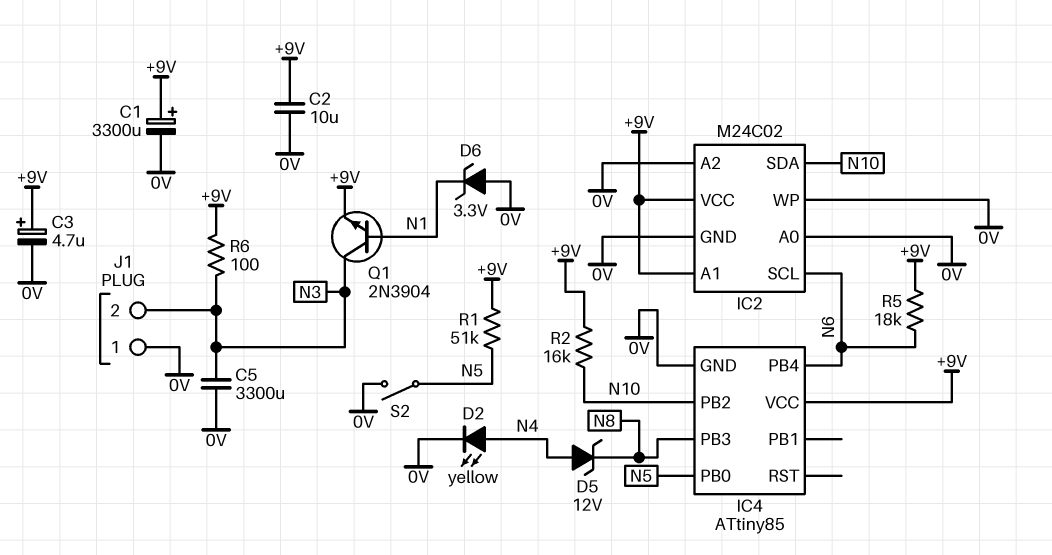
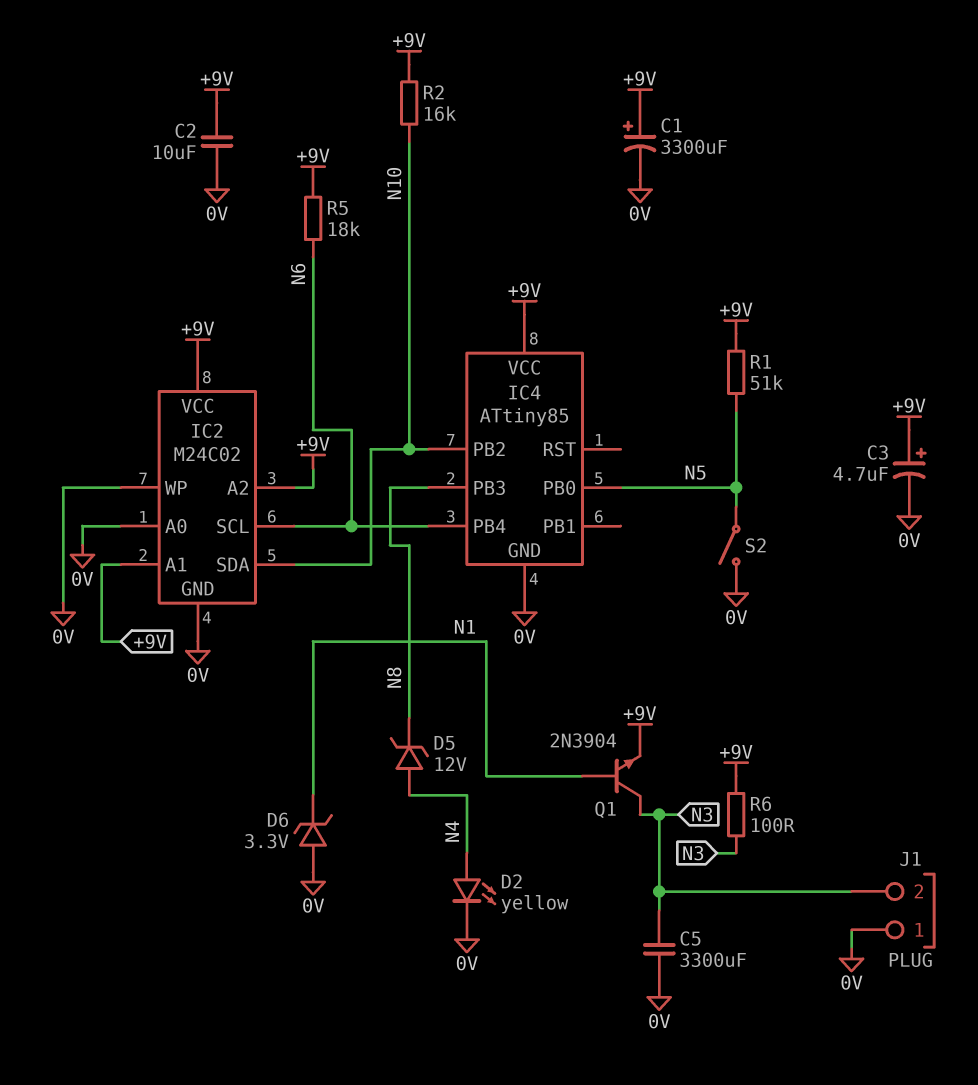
IC2 pin A2: 0V -> +9V

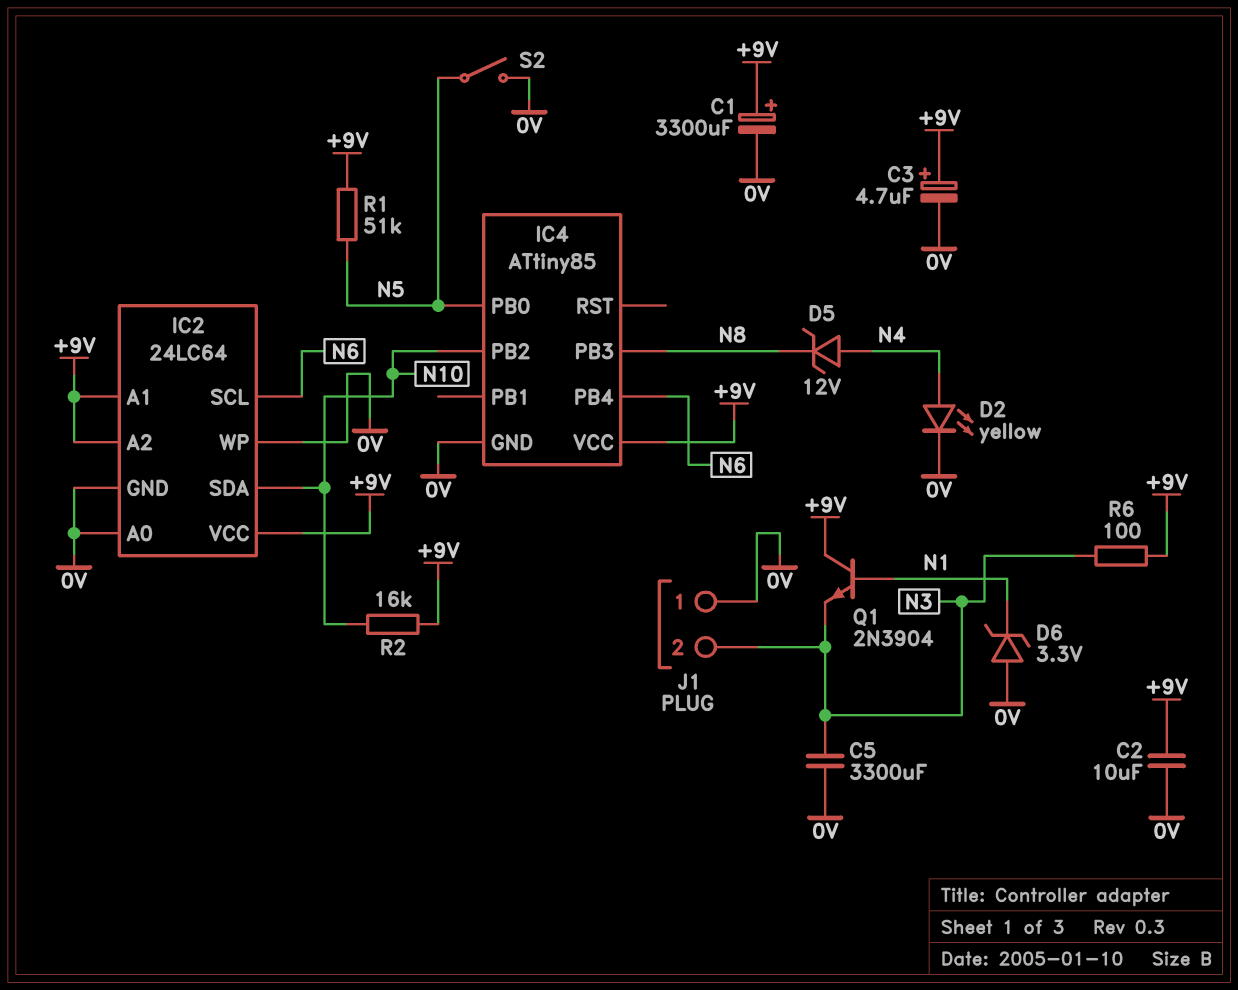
IC2: M24C02 -> 24LC64
Q1: NPN 2N3904 (B N1, C N3, E +9V) -> NPN 2N3904 (B N1, C +9V, E N3)
R5: 18k (+9V, N6) -> none

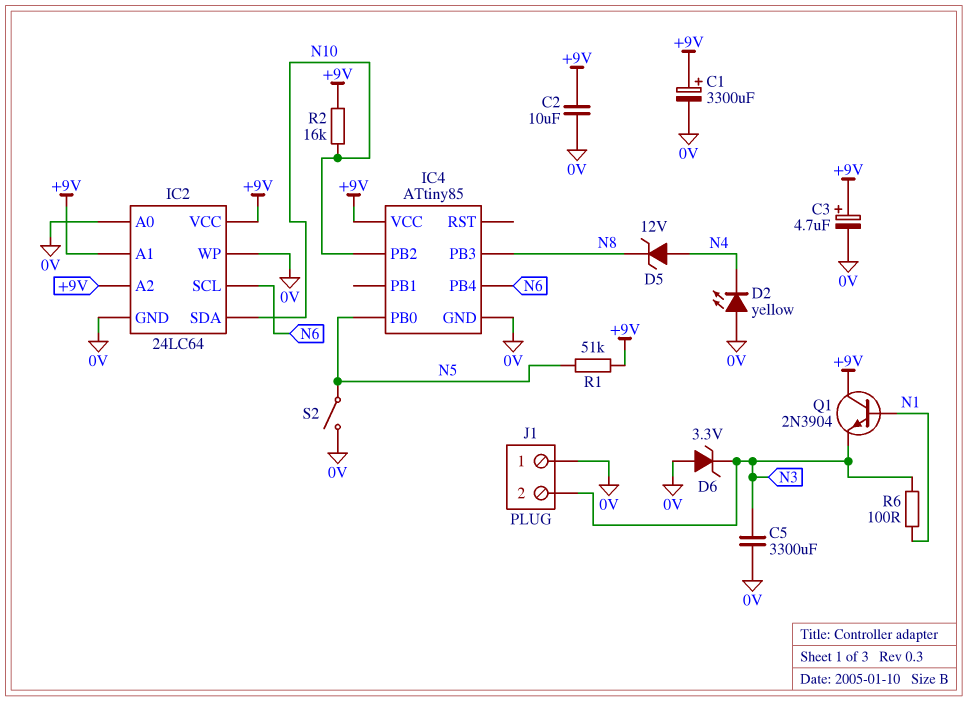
D2: LED yellow (A N4, K 0V) -> LED yellow (A 0V, K N4)
D6: zener 3.3V (A 0V, K N1) -> zener 3.3V (A 0V, K N3)
R6: 100 (+9V, N3) -> 100 (N1, N3)

